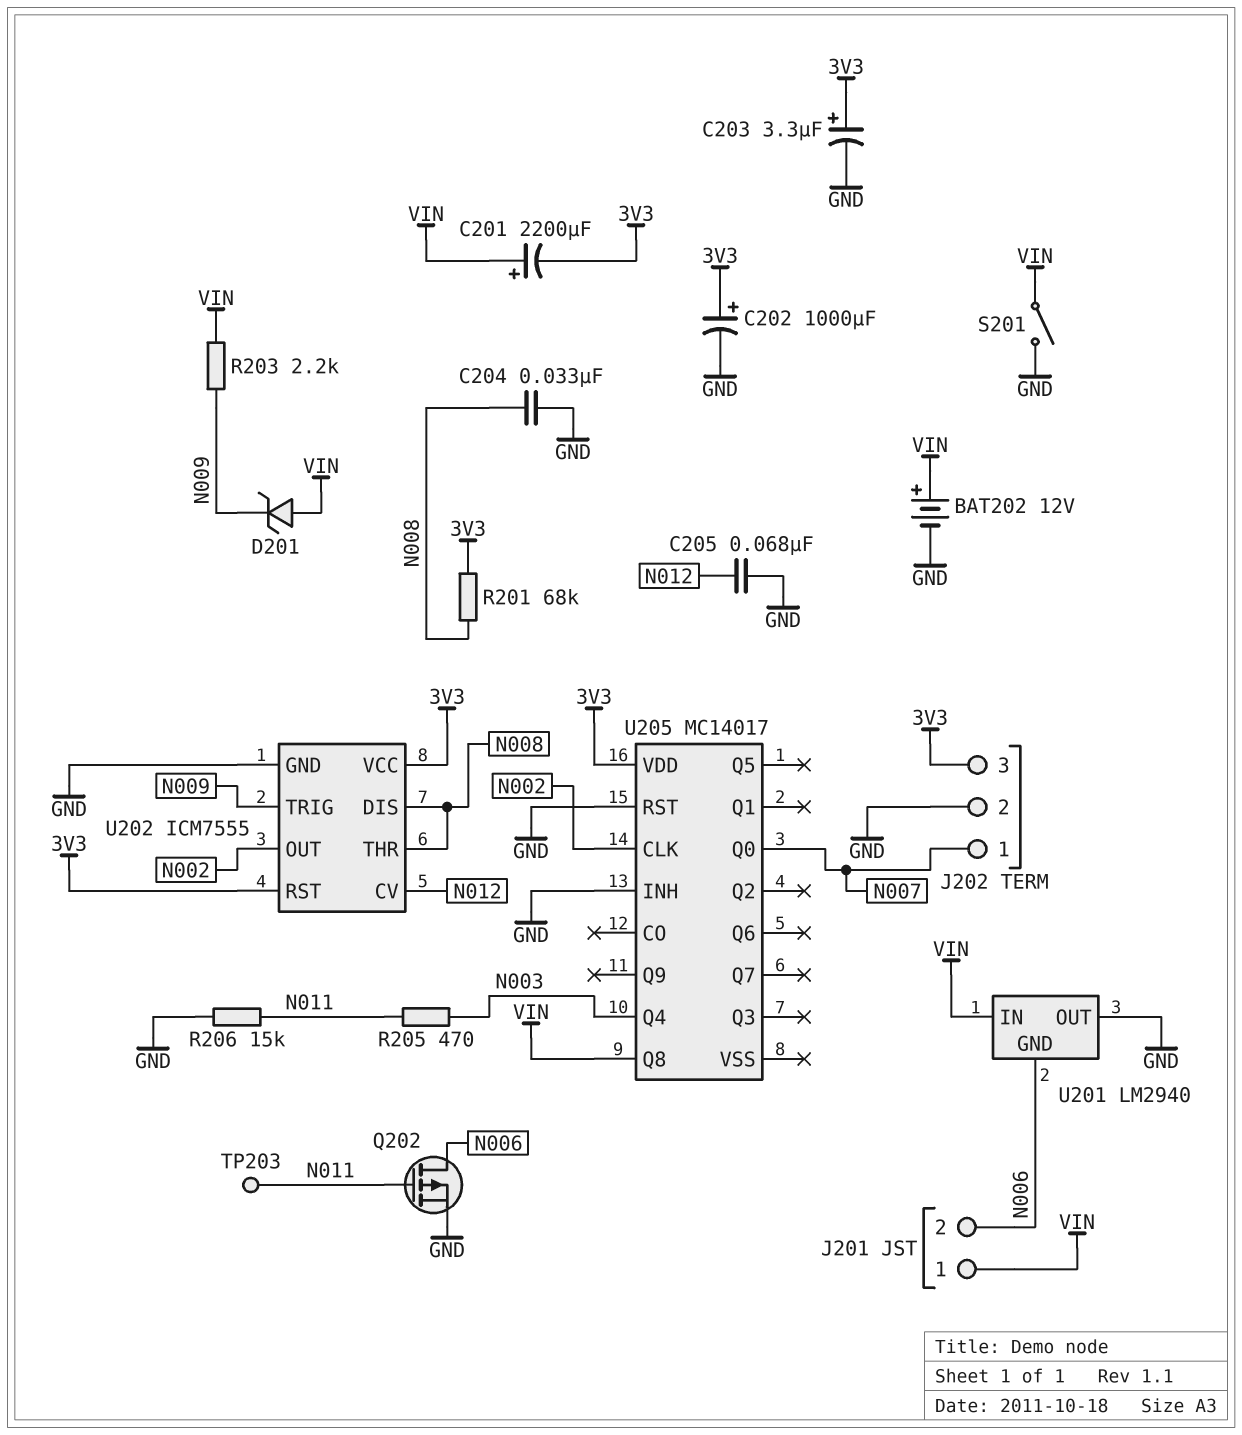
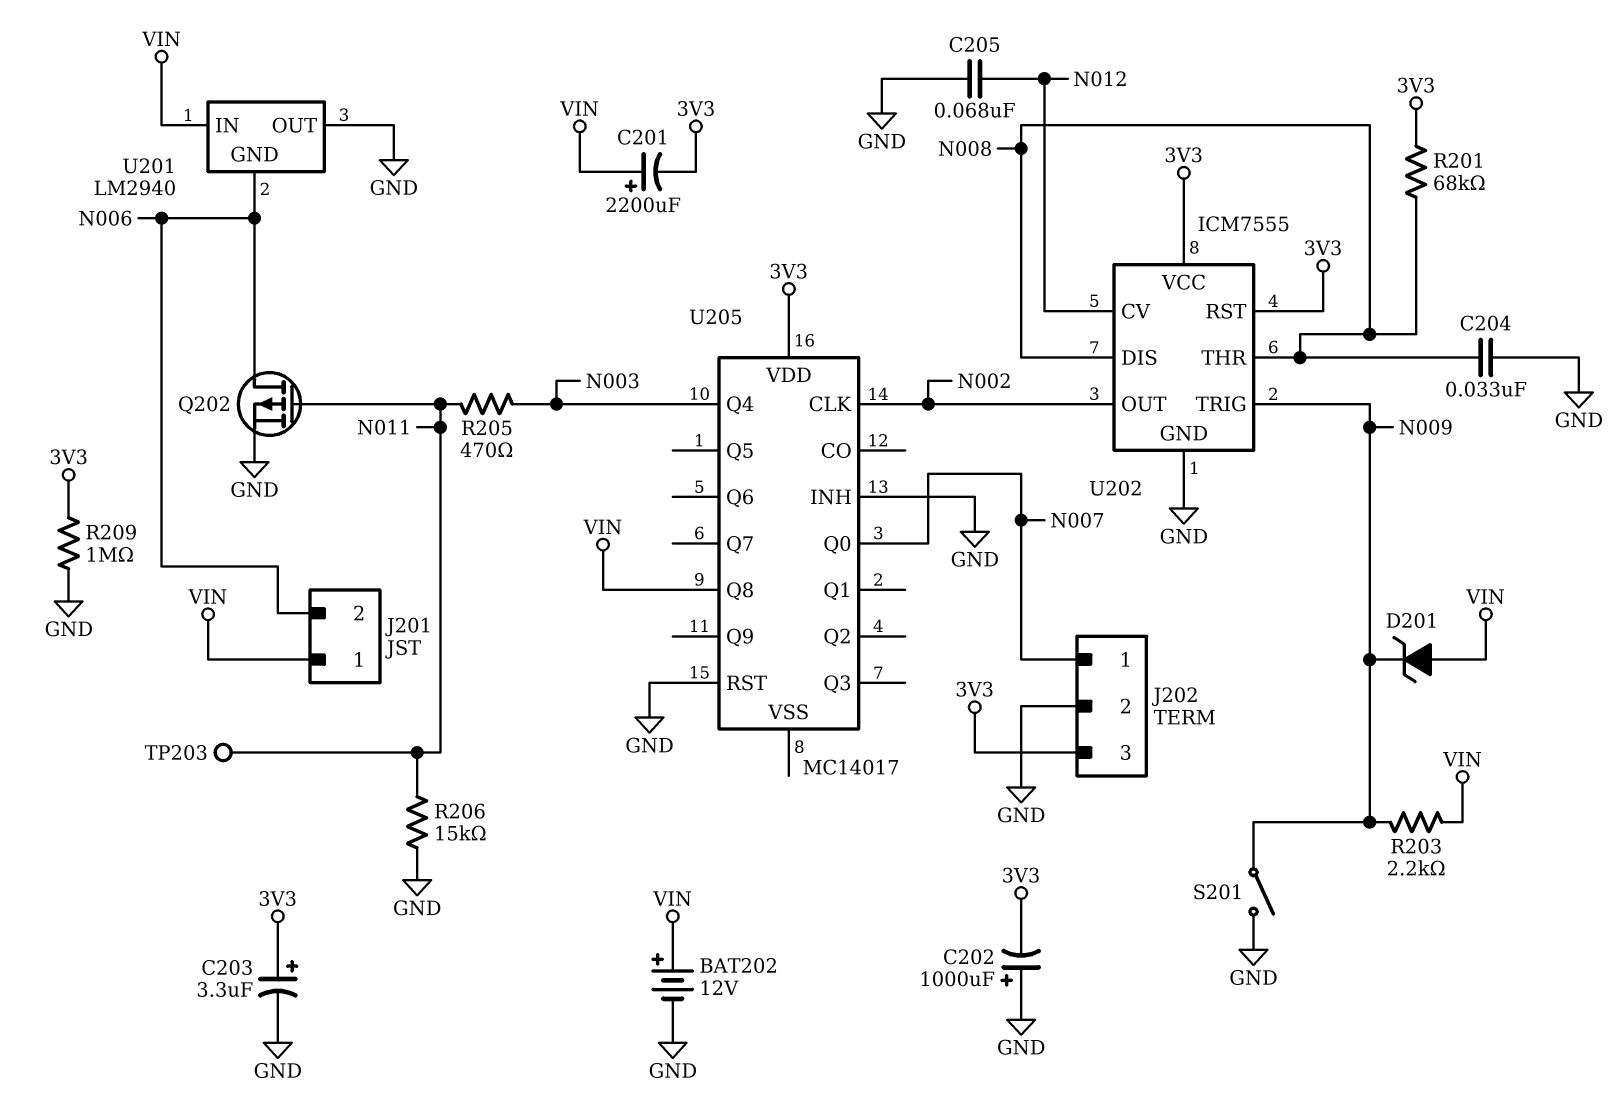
C202: 1000uF (plus 3V3, minus GND) -> 1000uF (plus GND, minus 3V3)
R209: none -> 1M (3V3, GND)
S201: switch (GND, VIN) -> switch (GND, N009)

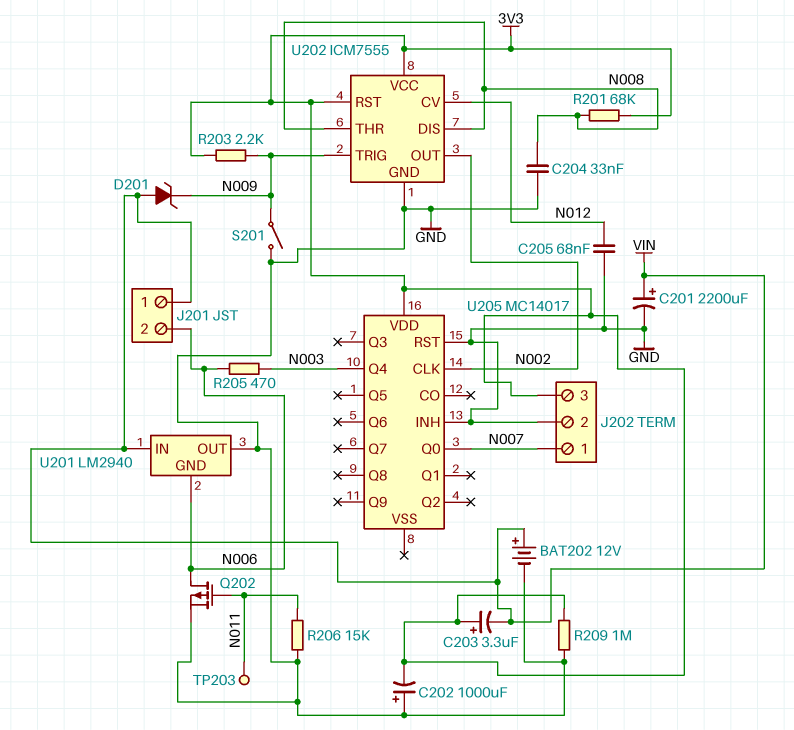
C201: 2200uF (plus VIN, minus 3V3) -> 2200uF (plus VIN, minus GND)
C203: 3.3uF (plus 3V3, minus GND) -> 3.3uF (plus 3V3, minus VIN)
R203: 2.2k (N009, VIN) -> 2.2k (3V3, N009)
R205: 470 (N003, N011) -> 470 (N003, N006)
U205 pin Q8: VIN -> none

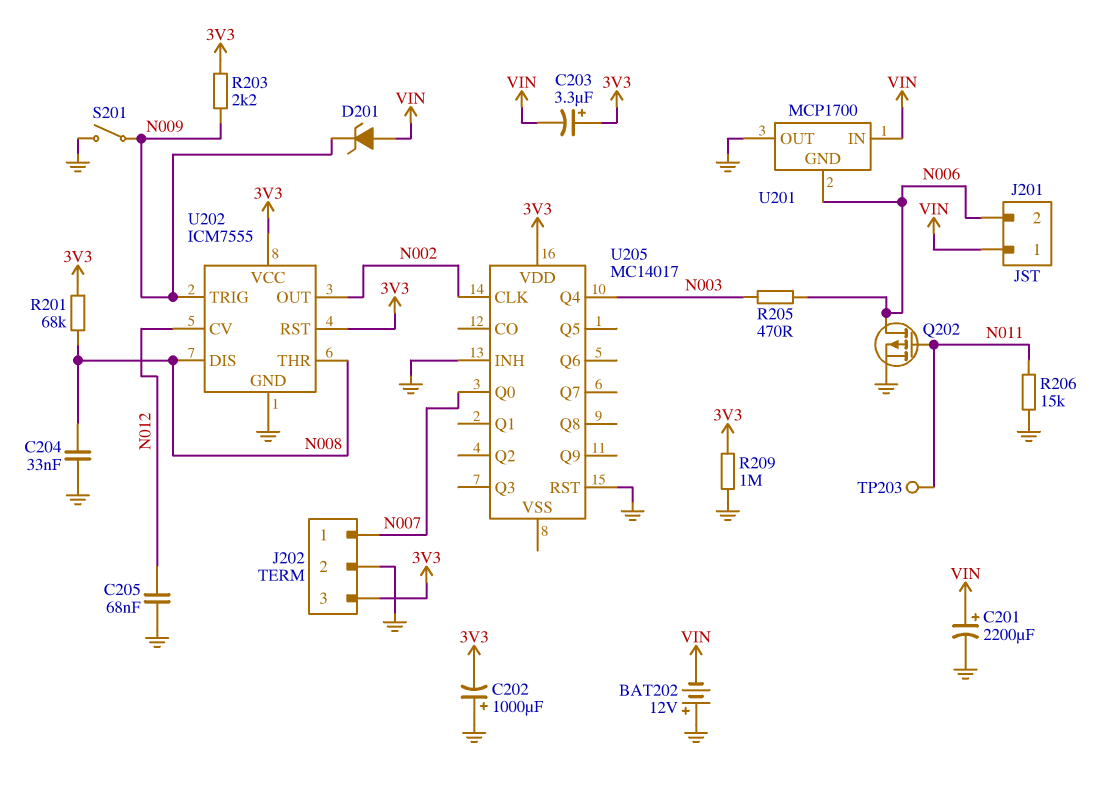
BAT202: 12V (plus VIN, minus GND) -> 12V (plus GND, minus VIN)
U201: LM2940 -> MCP1700

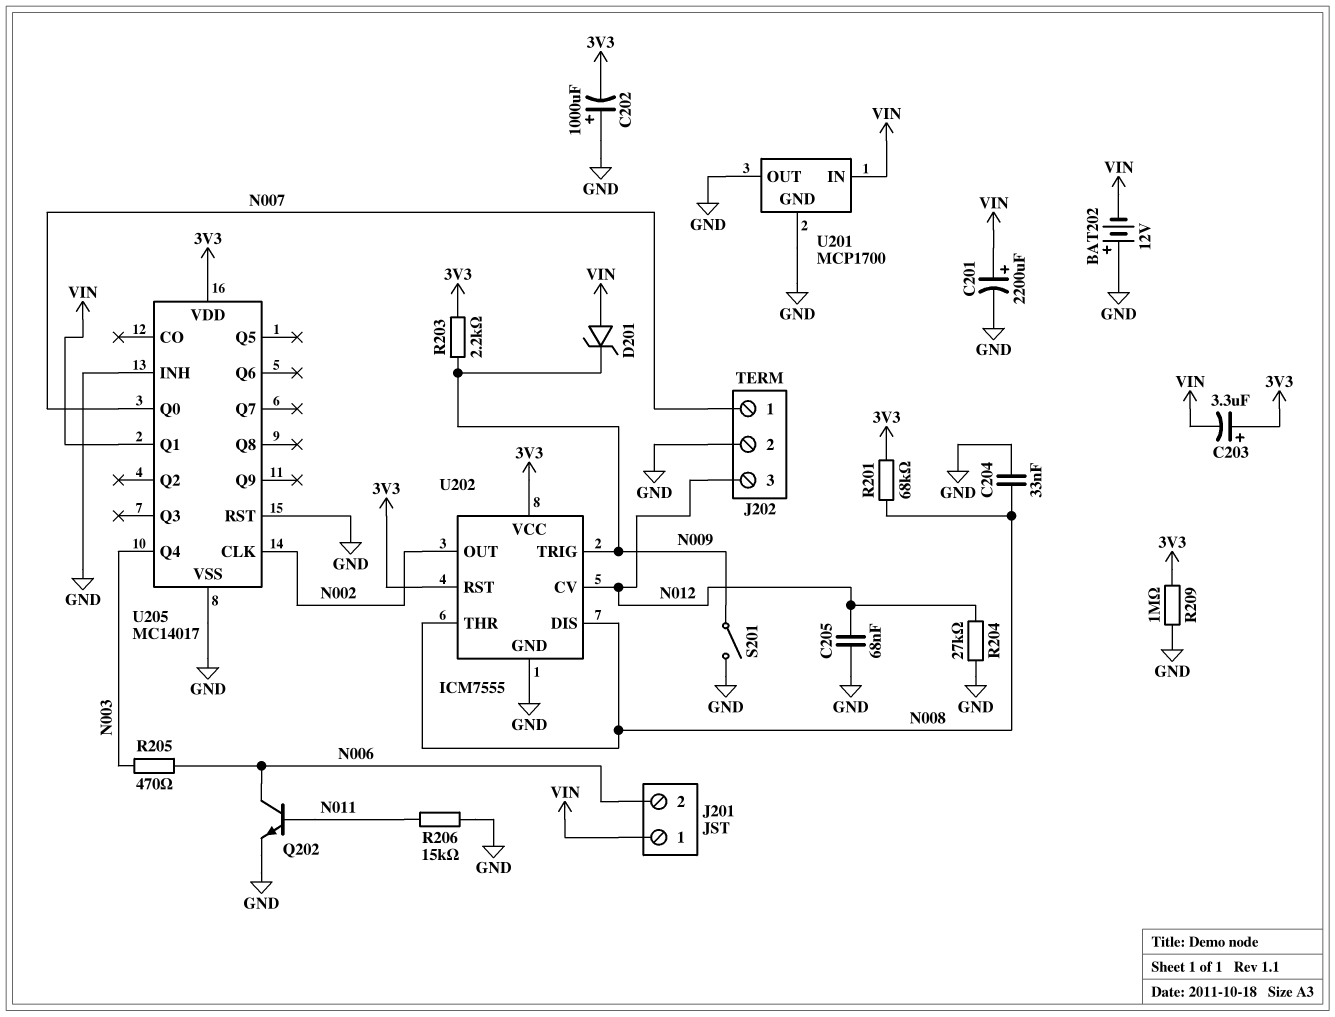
J202 pin 3: 3V3 -> N012
Q202: PMOS (G N011, D N006, S GND) -> NPN (B N011, C N006, E GND)
R204: none -> 27k (GND, N012)
TP203: test point (N011) -> none
U201 pin GND: N006 -> GND
U205 pin Q1: none -> VIN
U205 pin VSS: none -> GND

